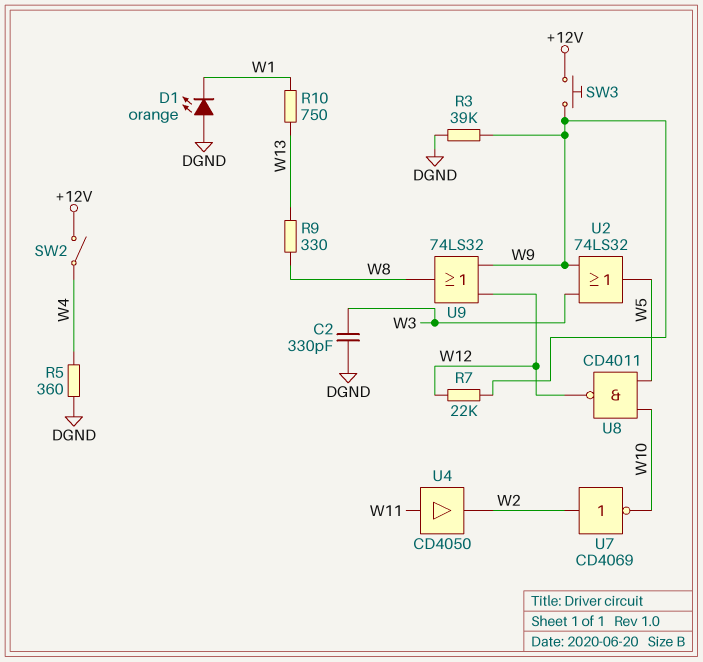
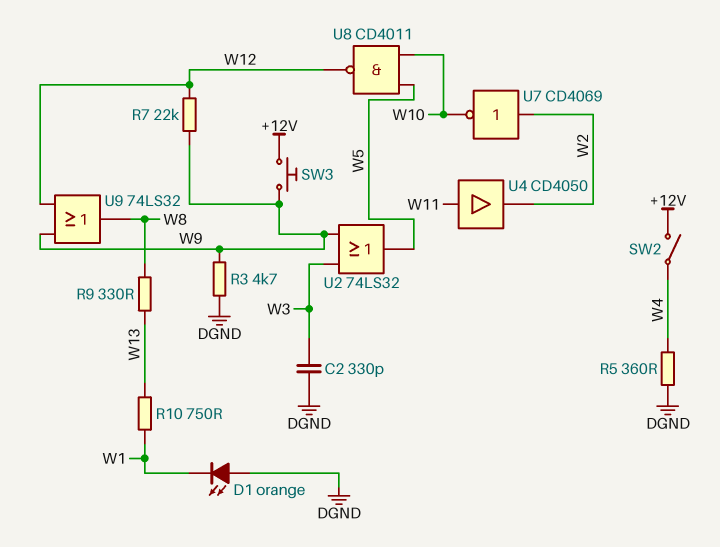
R3: 39k (DGND, W9) -> 4.7k (DGND, W9)

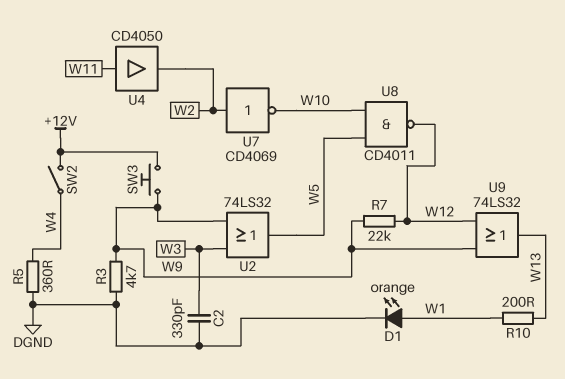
D1: LED orange (A DGND, K W1) -> LED orange (A W1, K DGND)
R9: 330 (W8, W13) -> none
R10: 750 (W1, W13) -> 200 (W1, W13)
U9: OR 74LS32 (in W9, in W12, out W8) -> OR 74LS32 (in W9, in W12, out W13)

